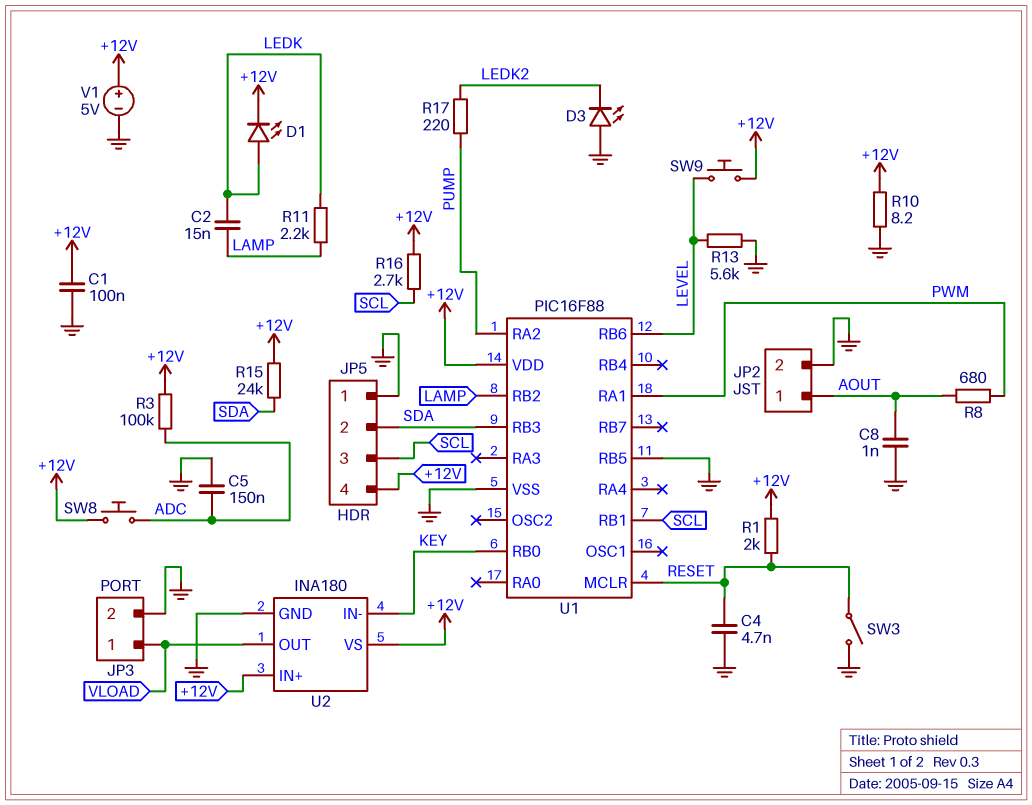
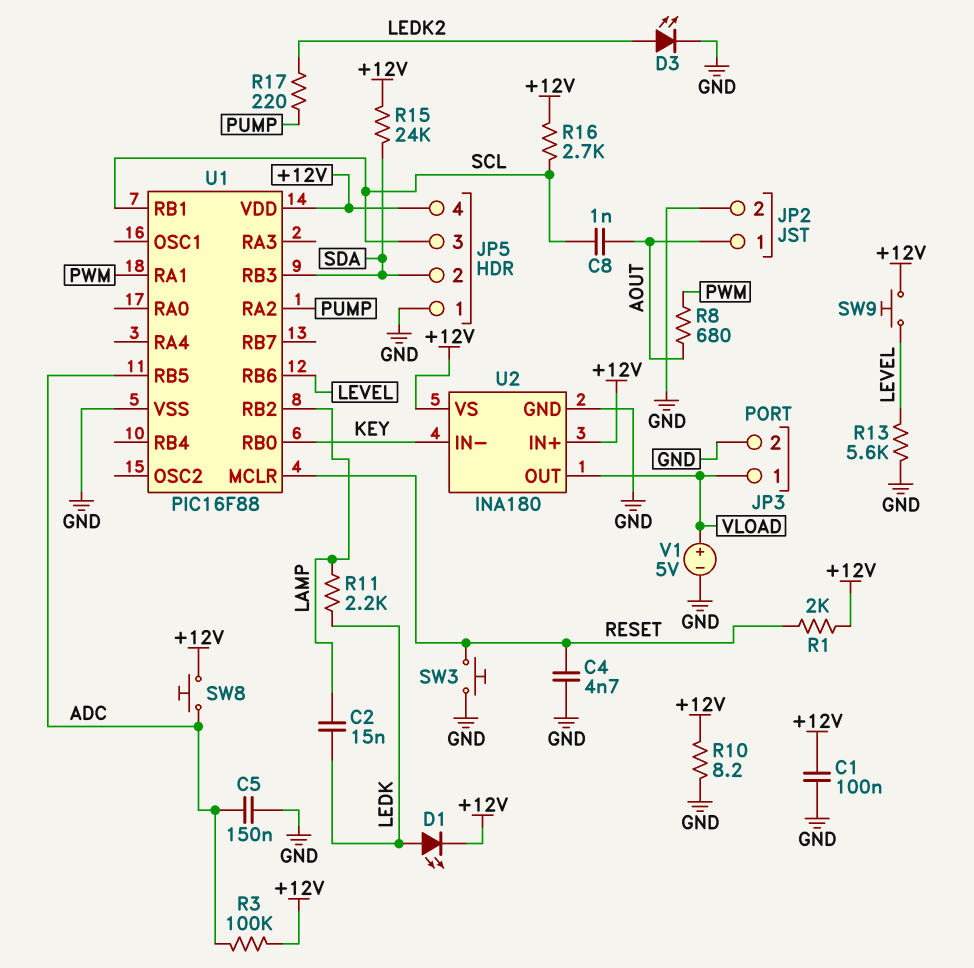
C8: 1nF (AOUT, GND) -> 1nF (AOUT, SCL)
D3: LED (A GND, K LEDK2) -> LED (A LEDK2, K GND)
SW3: switch (GND, RESET) -> button (GND, RESET)
U1 pin RB5: GND -> ADC
V1: 5V (plus +12V, minus GND) -> 5V (plus VLOAD, minus GND)

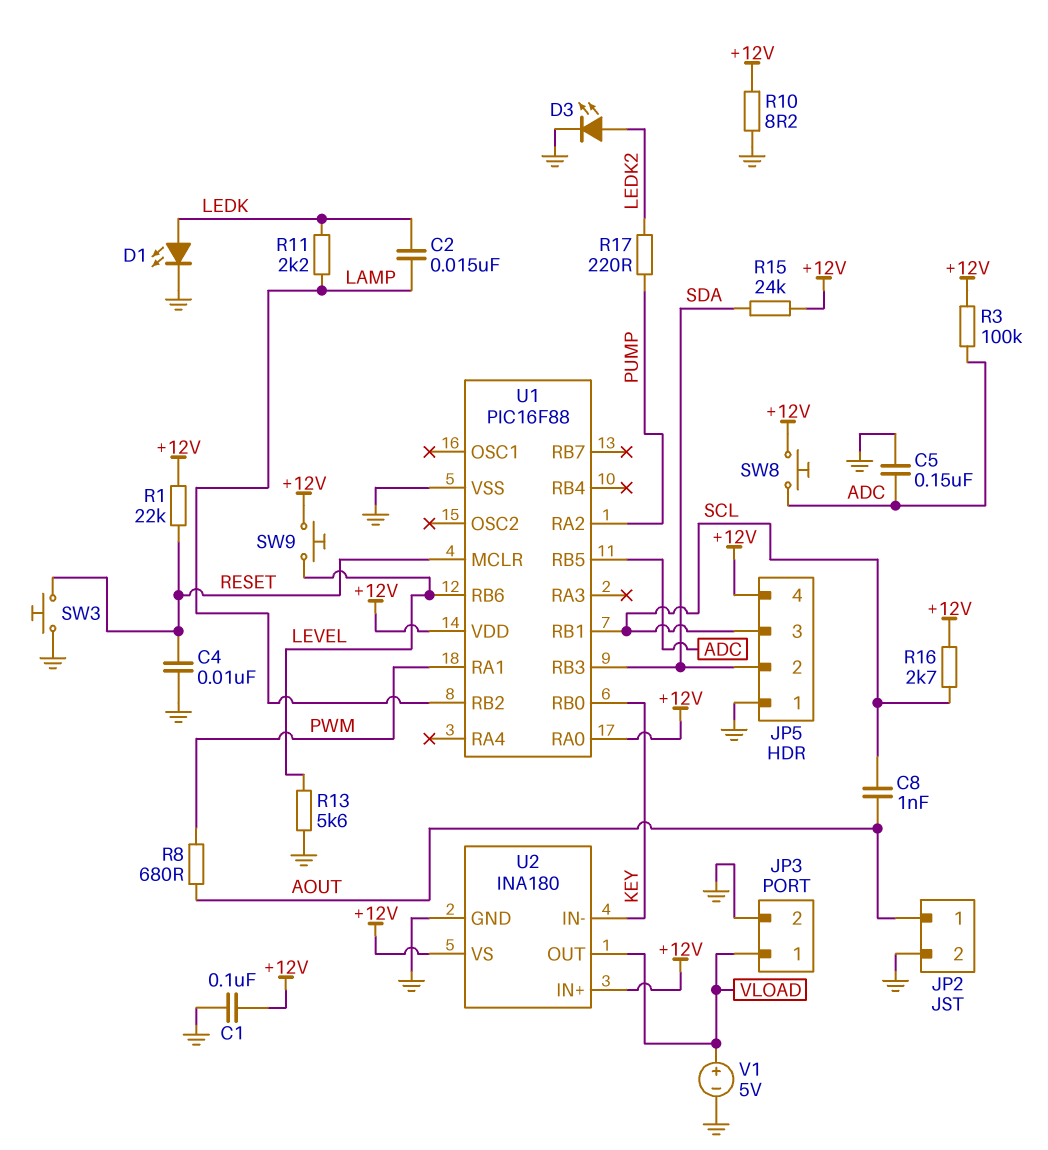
C4: 4.7nF (GND, RESET) -> 10nF (GND, RESET)
D1: LED (A LEDK, K +12V) -> LED (A LEDK, K GND)
R1: 2k (+12V, RESET) -> 22k (+12V, RESET)
U1 pin RA0: none -> +12V

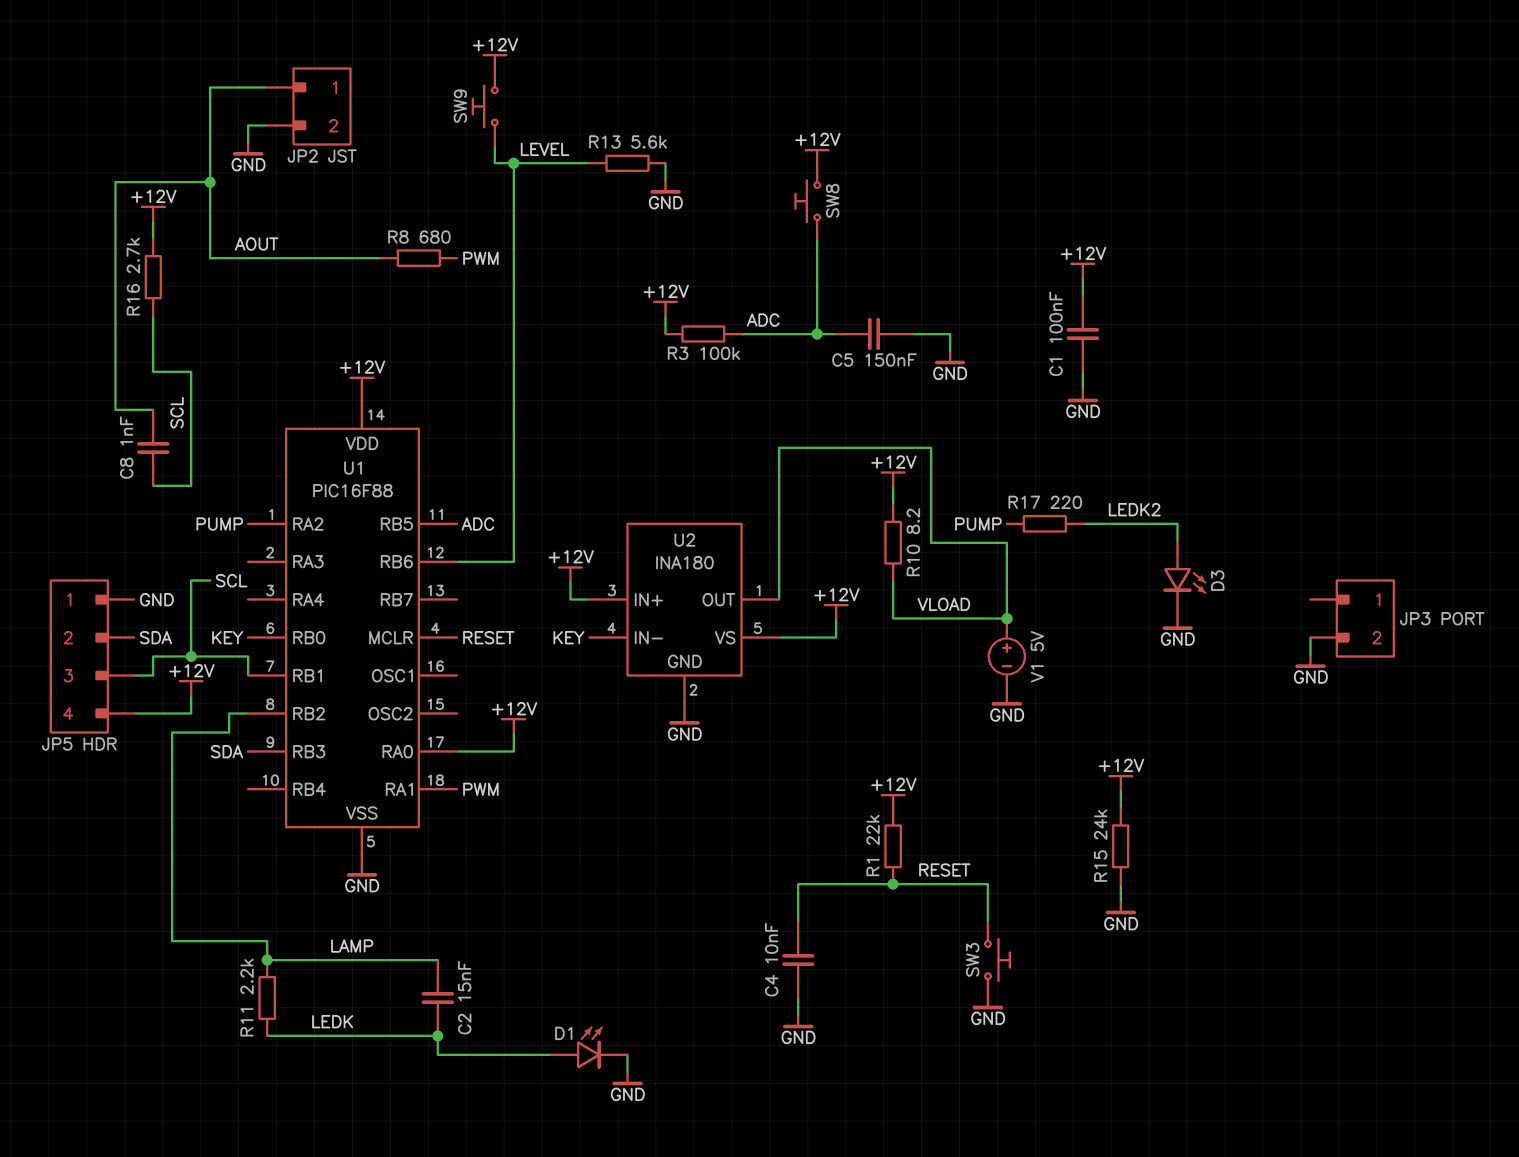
JP3 pin 1: VLOAD -> none
R10: 8.2 (+12V, GND) -> 8.2 (+12V, VLOAD)
R15: 24k (+12V, SDA) -> 24k (+12V, GND)

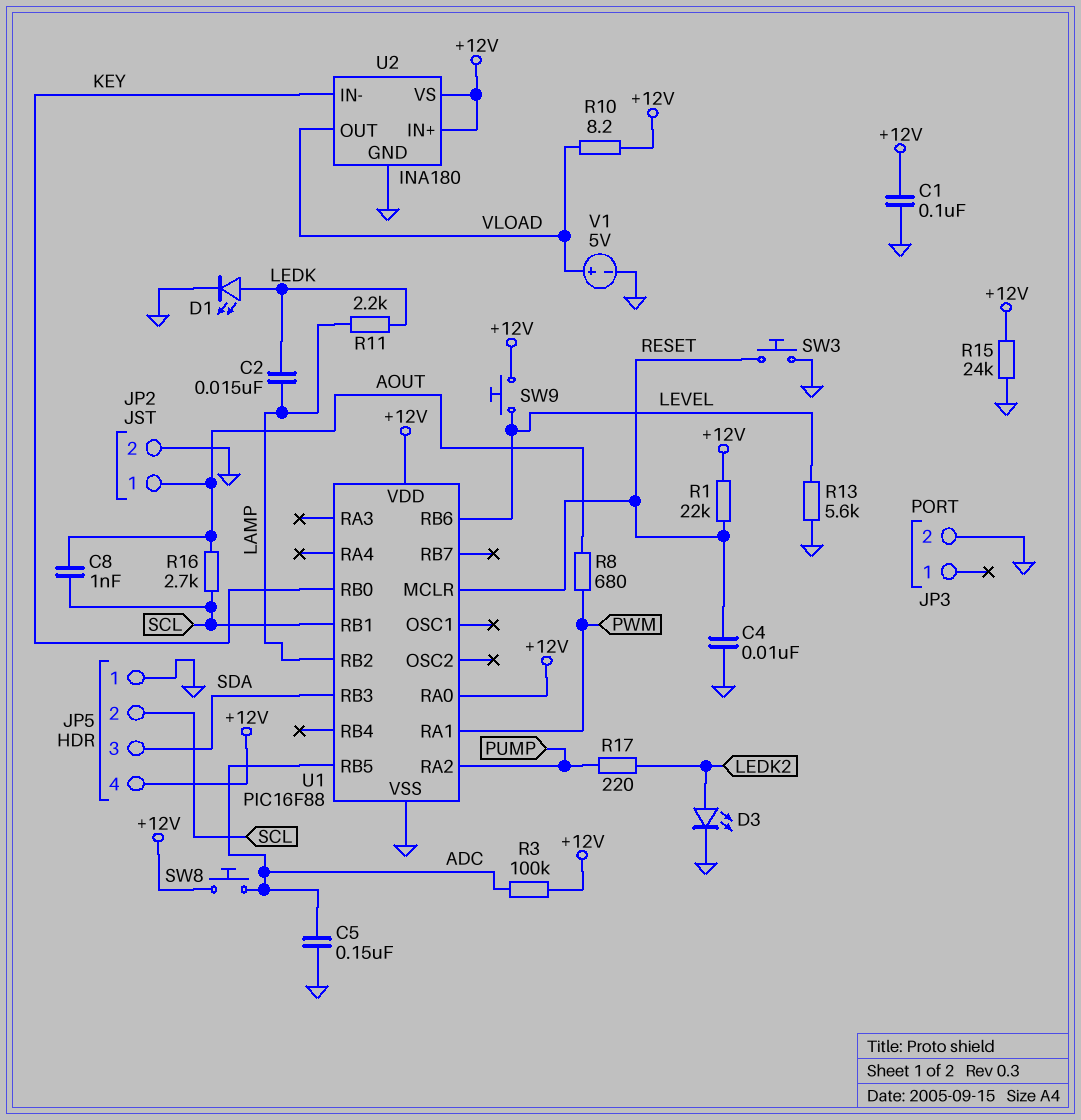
JP5 pin 2: SDA -> SCL
JP5 pin 3: SCL -> SDA
R16: 2.7k (+12V, SCL) -> 2.7k (AOUT, SCL)

